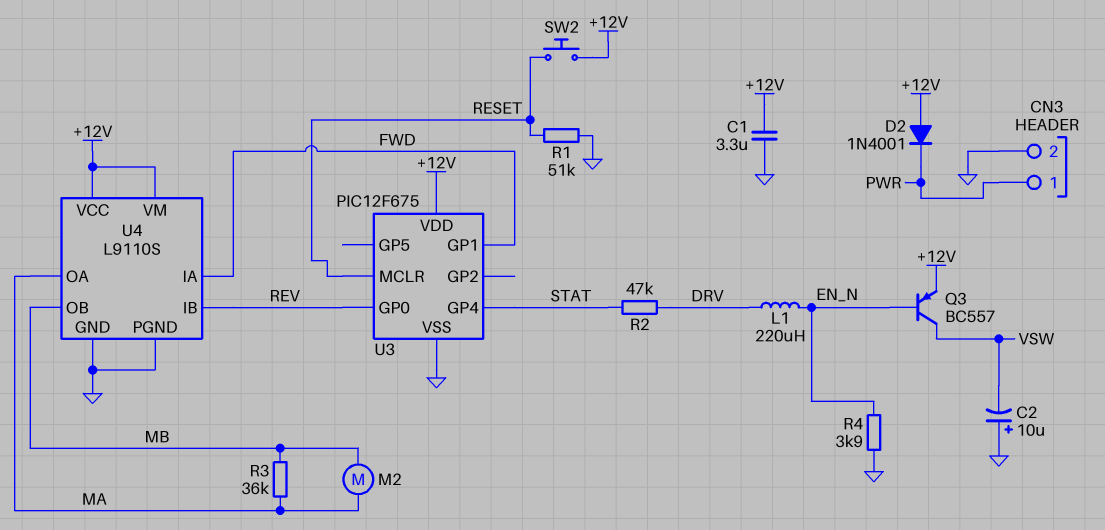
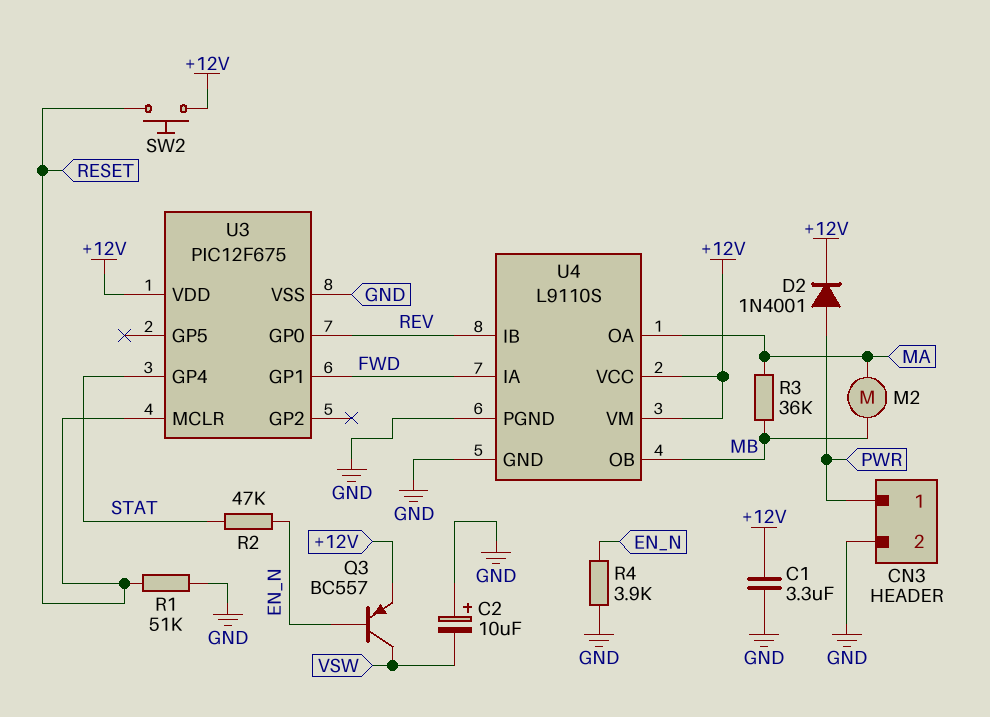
D2: diode 1N4001 (A +12V, K PWR) -> diode 1N4001 (A PWR, K +12V)
L1: 220uH (DRV, EN_N) -> none
R2: 47k (DRV, STAT) -> 47k (EN_N, STAT)

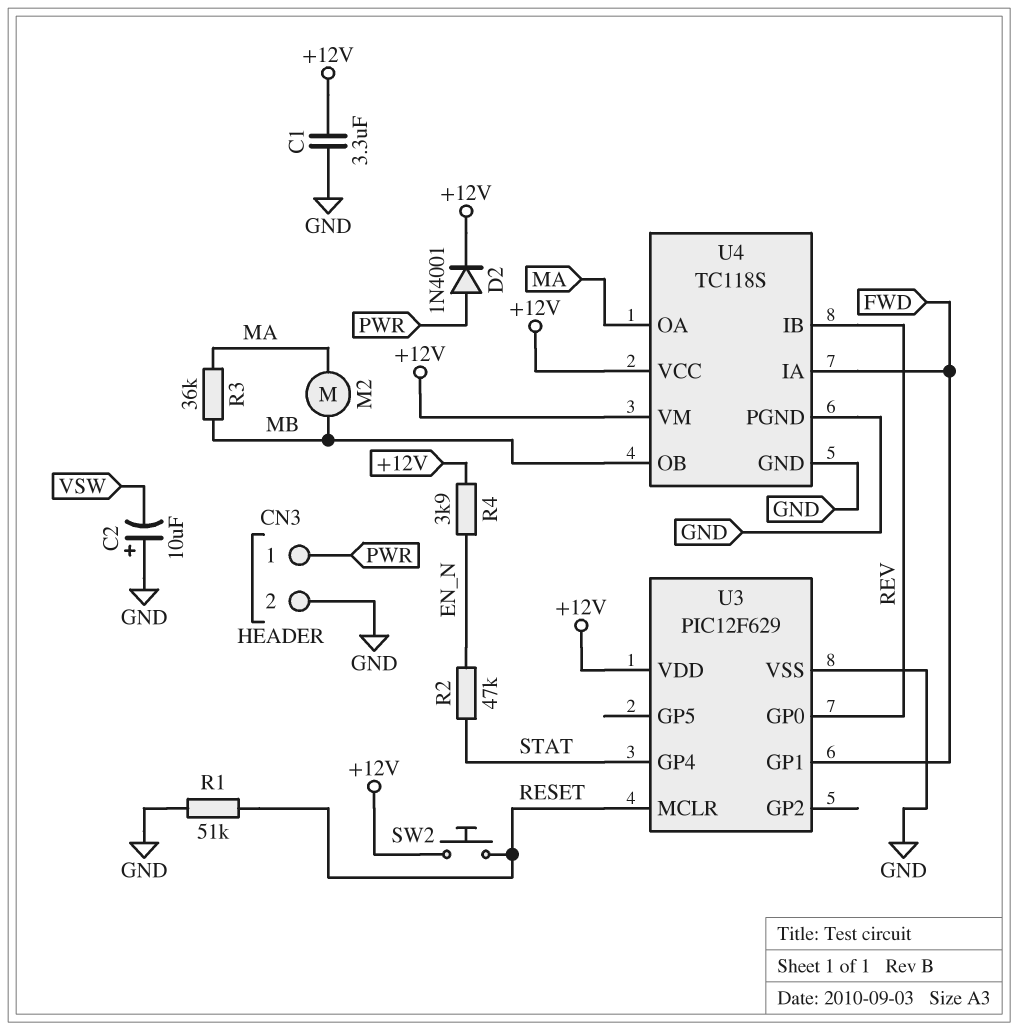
Q3: PNP BC557 (B EN_N, C VSW, E +12V) -> none
R4: 3.9k (EN_N, GND) -> 3.9k (+12V, EN_N)
U3: PIC12F675 -> PIC12F629
U4: L9110S -> TC118S

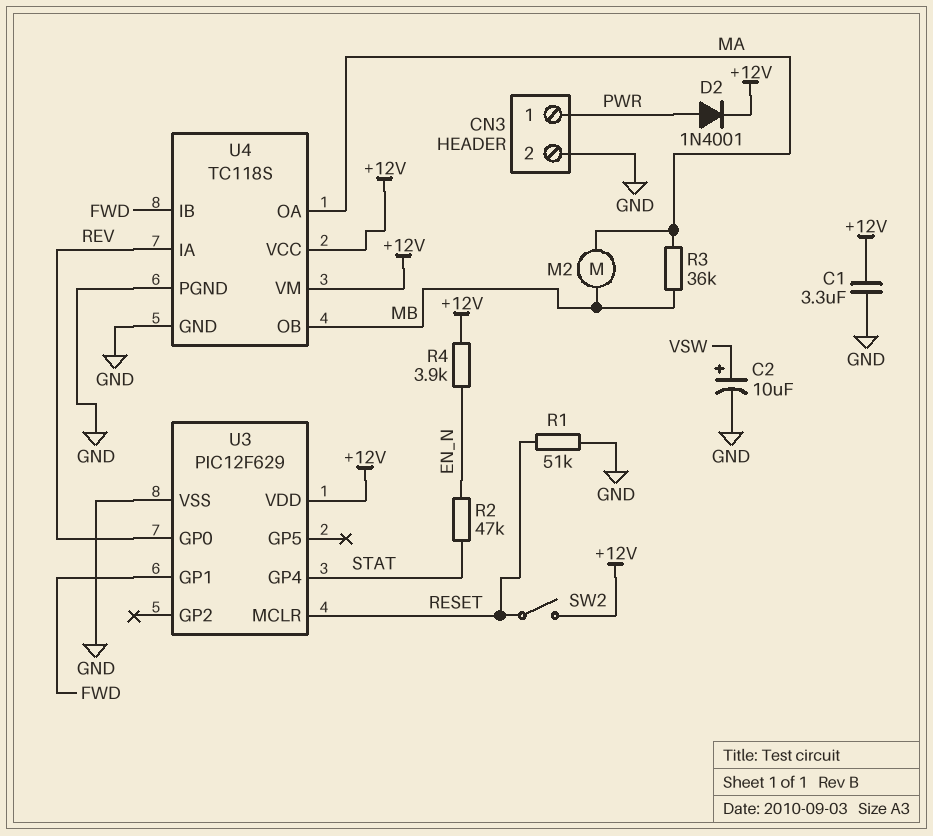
C2: 10uF (plus GND, minus VSW) -> 10uF (plus VSW, minus GND)
SW2: button (+12V, RESET) -> switch (+12V, RESET)
U4 pin IA: FWD -> REV
U4 pin IB: REV -> FWD

